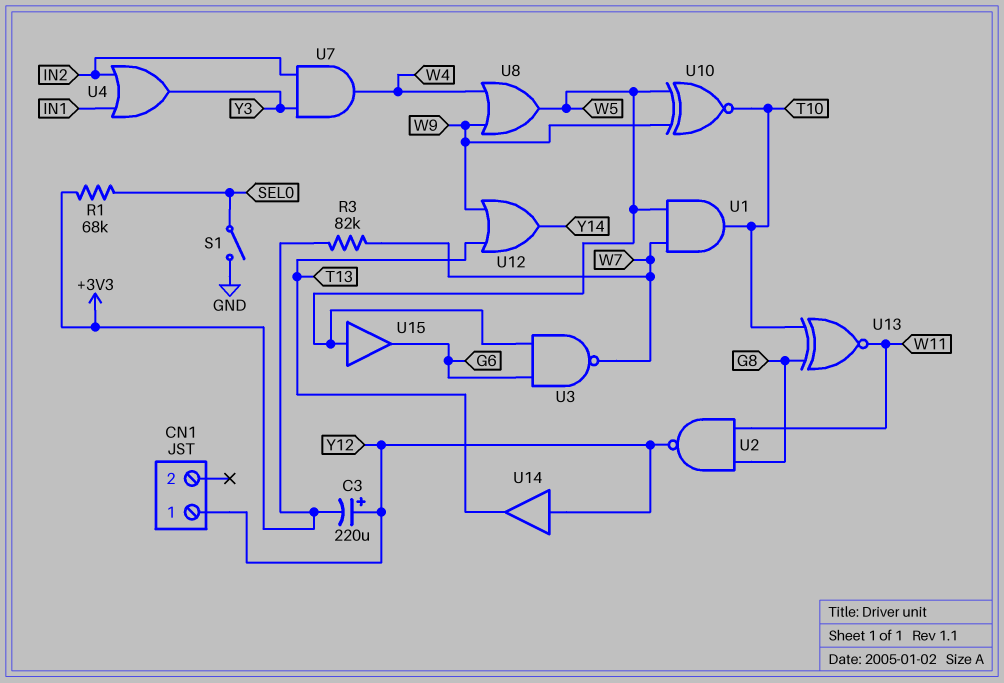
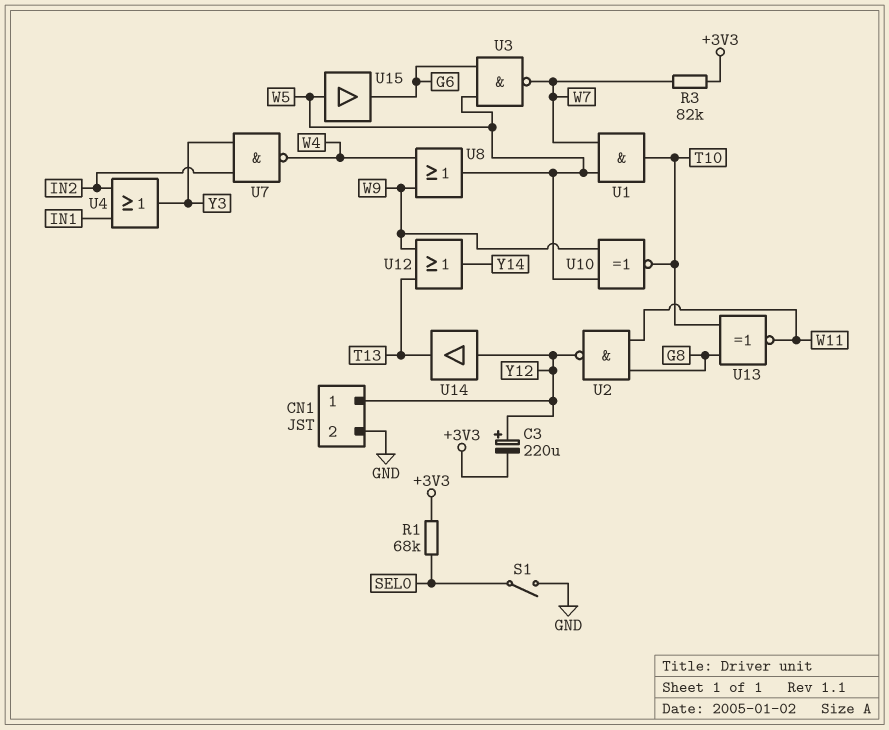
CN1 pin 2: none -> GND
U7: AND (in IN2, in Y3, out W4) -> NAND (in IN2, in Y3, out W4)

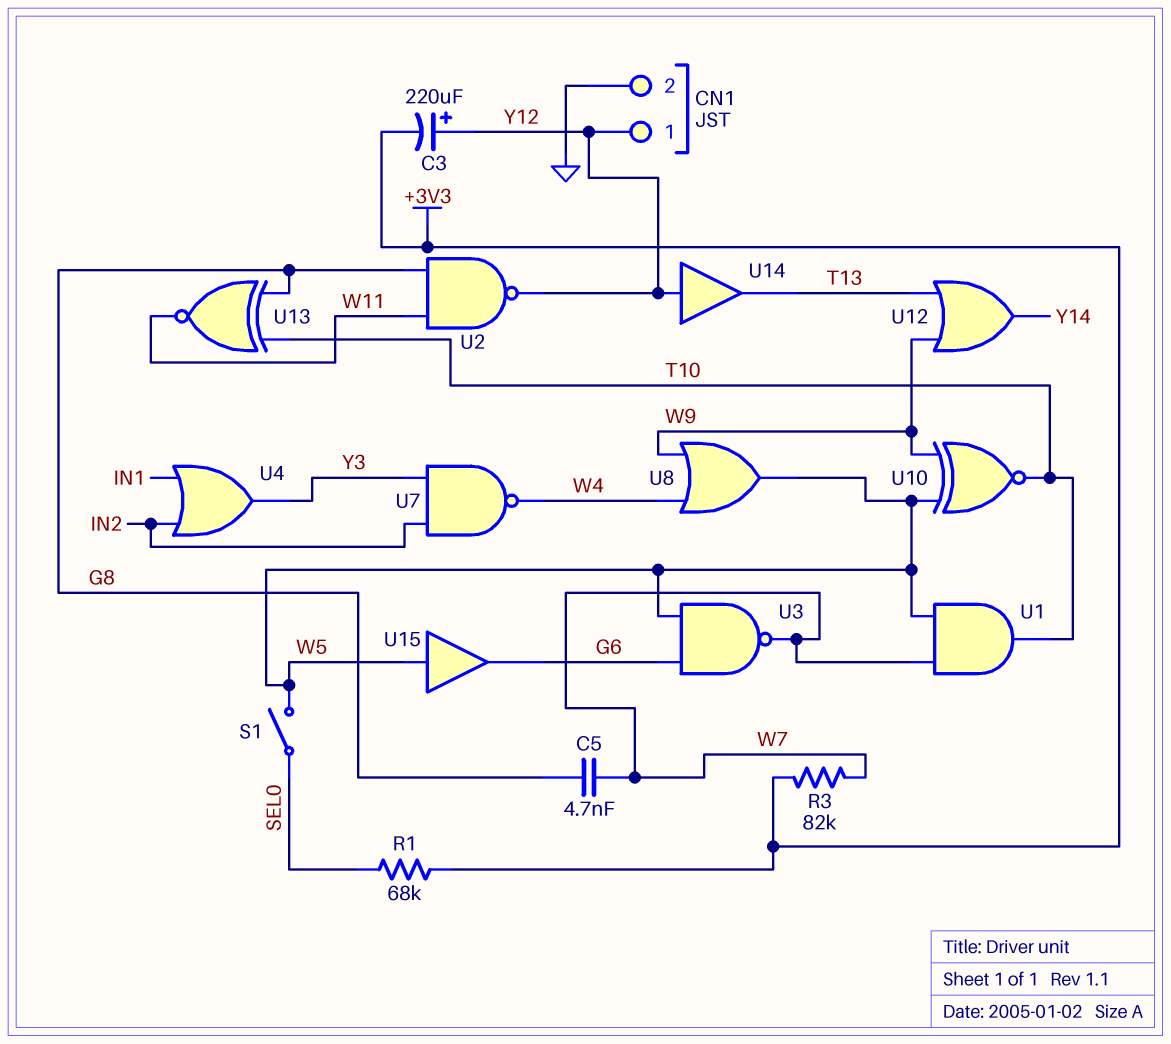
C5: none -> 4.7nF (G8, W7)
S1: switch (GND, SEL0) -> switch (SEL0, W5)

